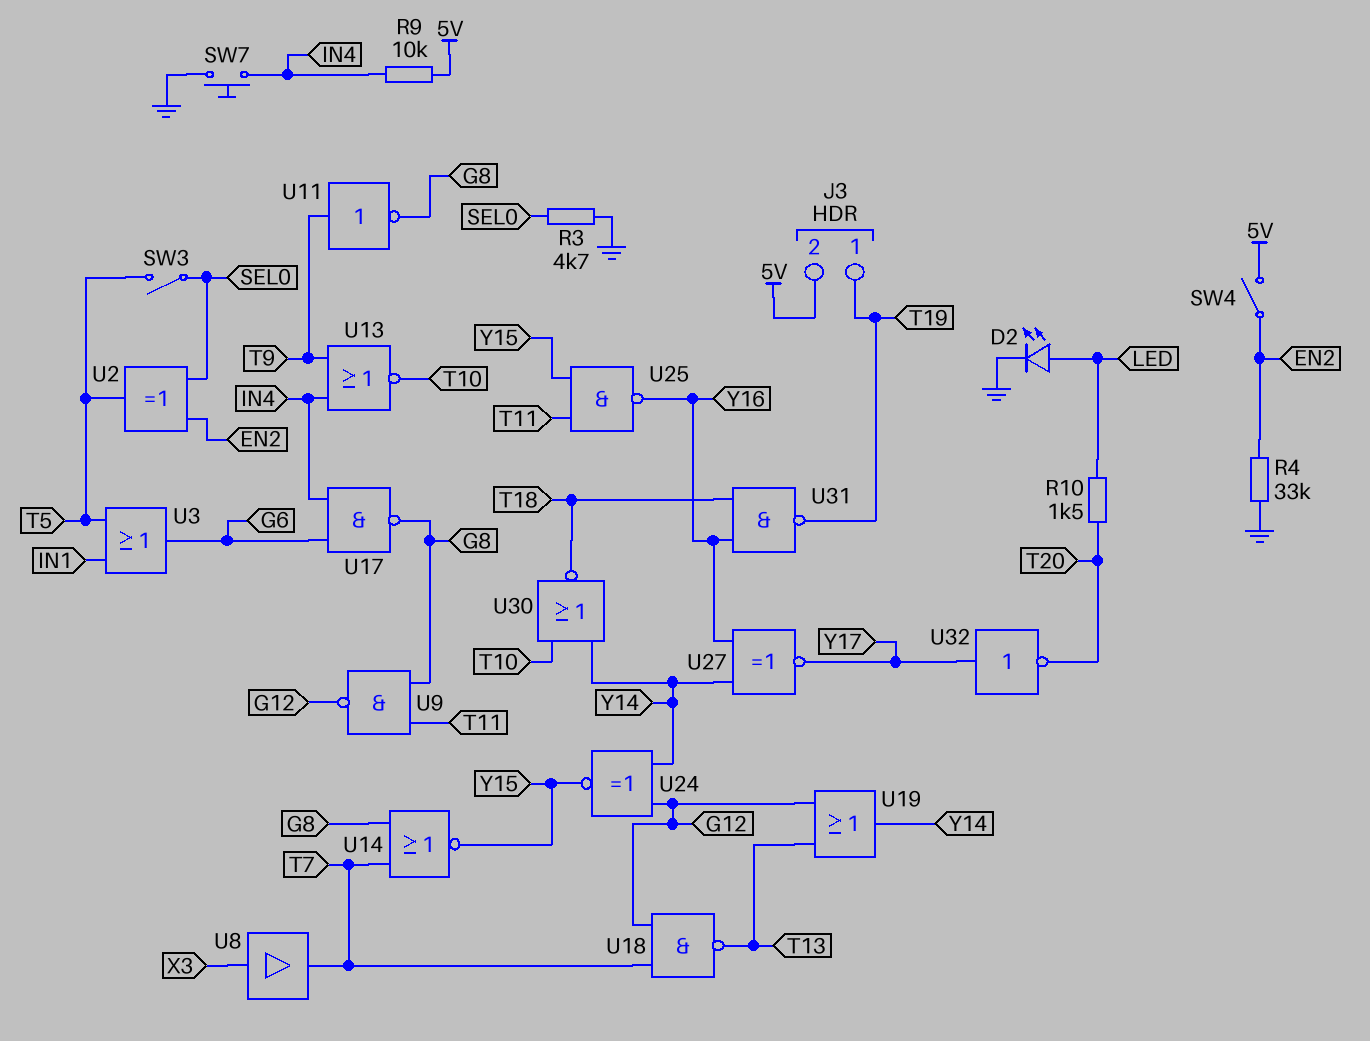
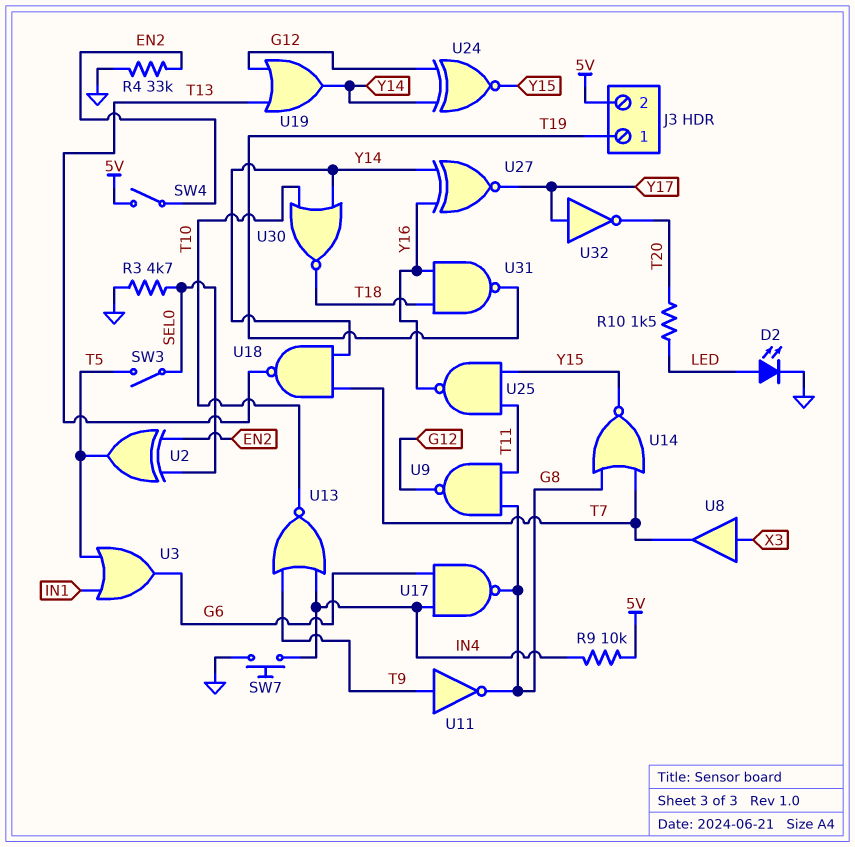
U18: NAND (in G12, in T7, out T13) -> NAND (in T7, in Y14, out T13)

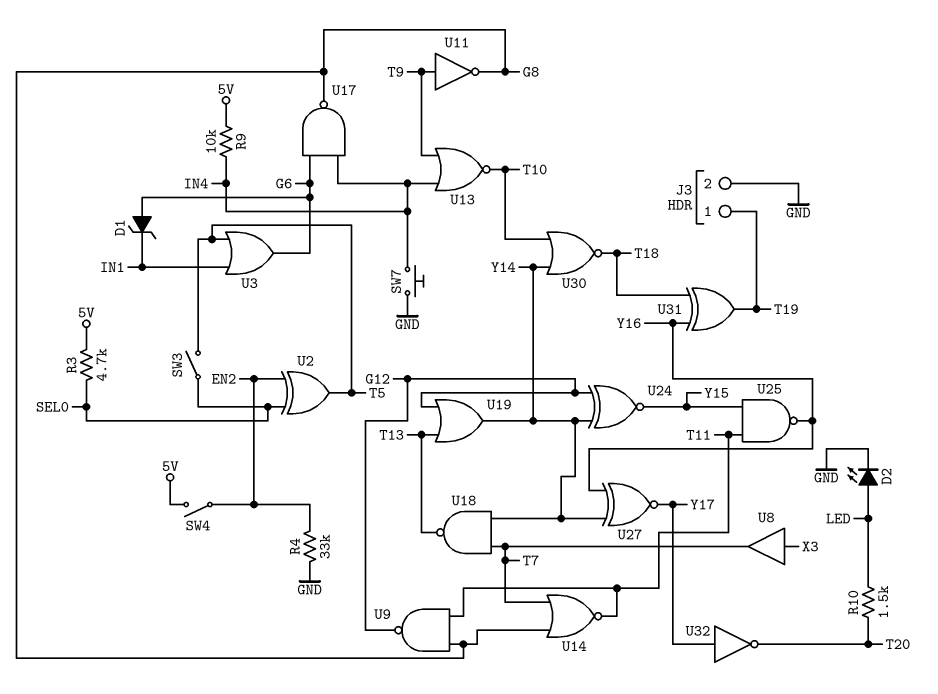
D1: none -> zener (A G6, K IN1)
J3 pin 2: 5V -> GND
R3: 4.7k (GND, SEL0) -> 4.7k (5V, SEL0)
U14: NOR (in G8, in T7, out Y15) -> NOR (in G8, in T7, out T11)
U31: NAND (in T18, in Y16, out T19) -> XOR (in T18, in Y16, out T19)

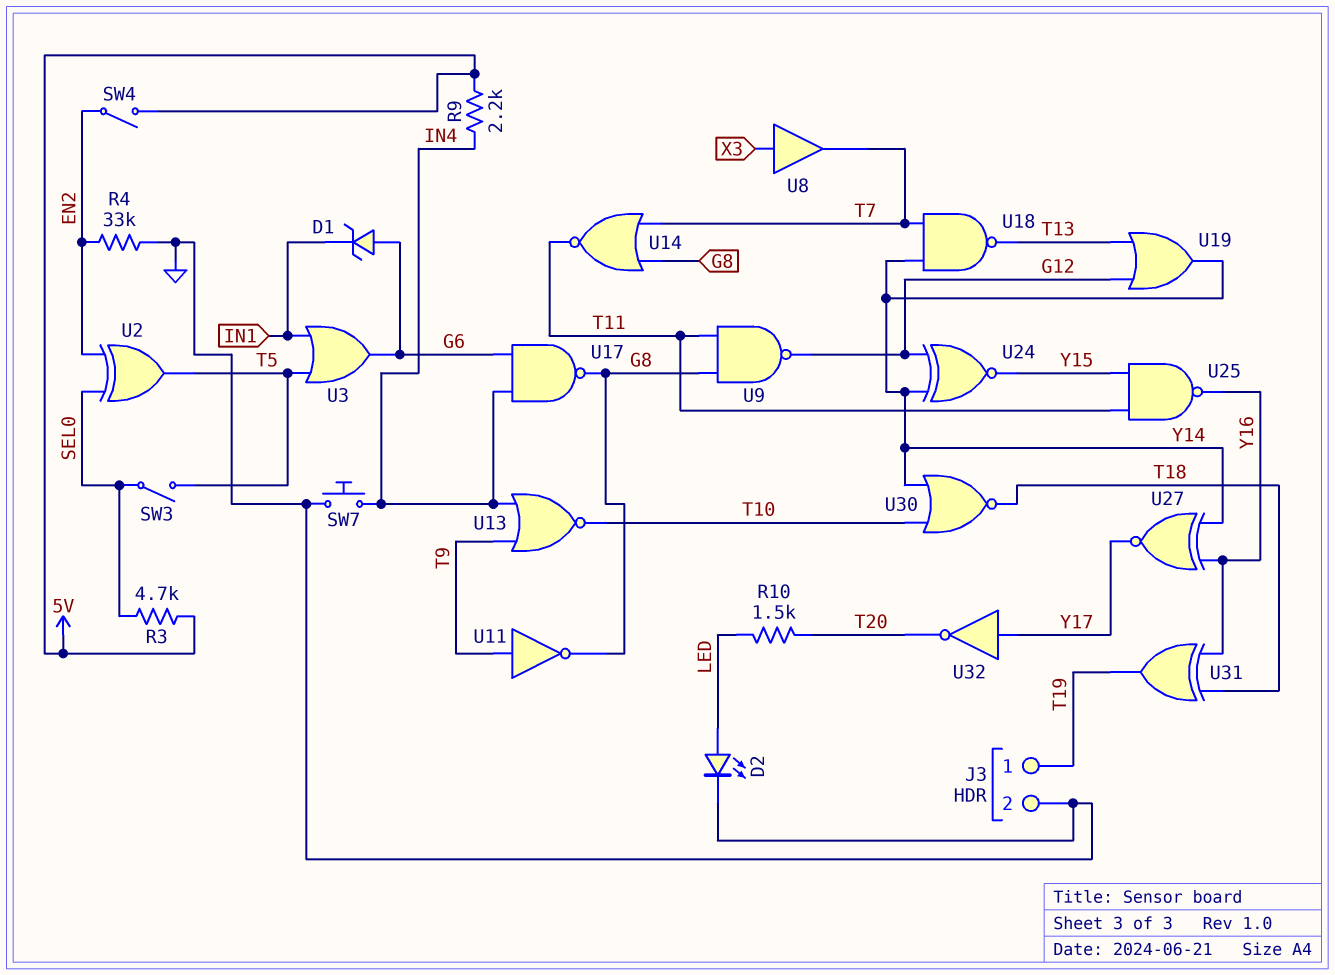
R9: 10k (5V, IN4) -> 2.2k (5V, IN4)

